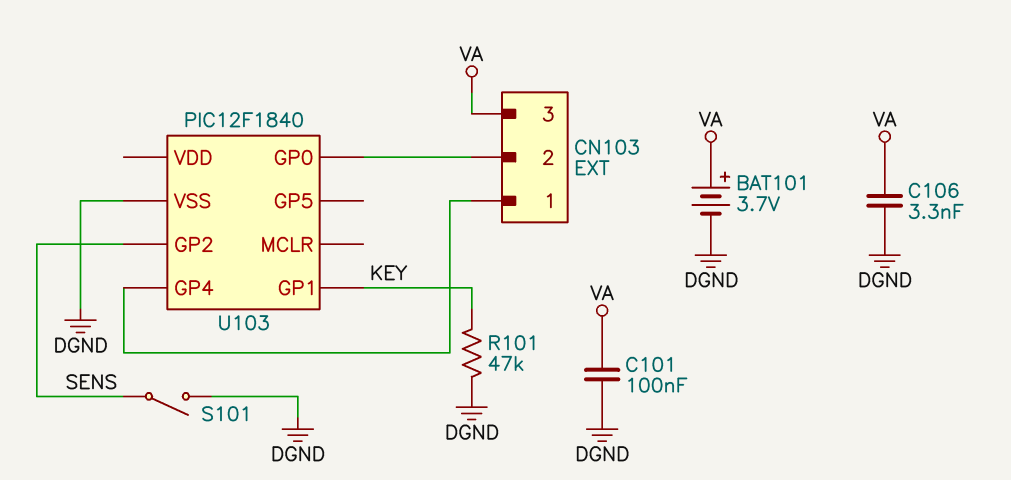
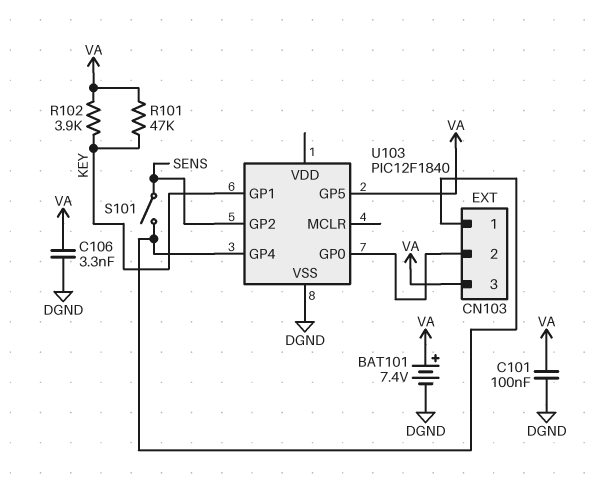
BAT101: 3.7V (plus VA, minus DGND) -> 7.4V (plus VA, minus DGND)
R101: 47k (DGND, KEY) -> 47k (KEY, VA)
R102: none -> 3.9k (KEY, VA)
S101: switch (DGND, SENS) -> switch (CN103/1, SENS)
U103 pin GP5: none -> VA

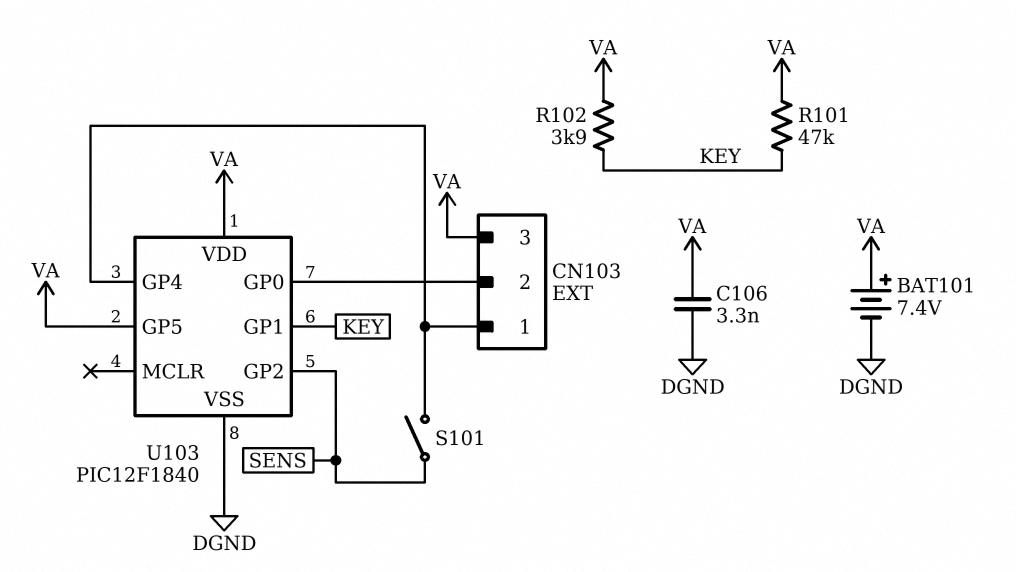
C101: 100nF (DGND, VA) -> none
U103 pin VDD: none -> VA

